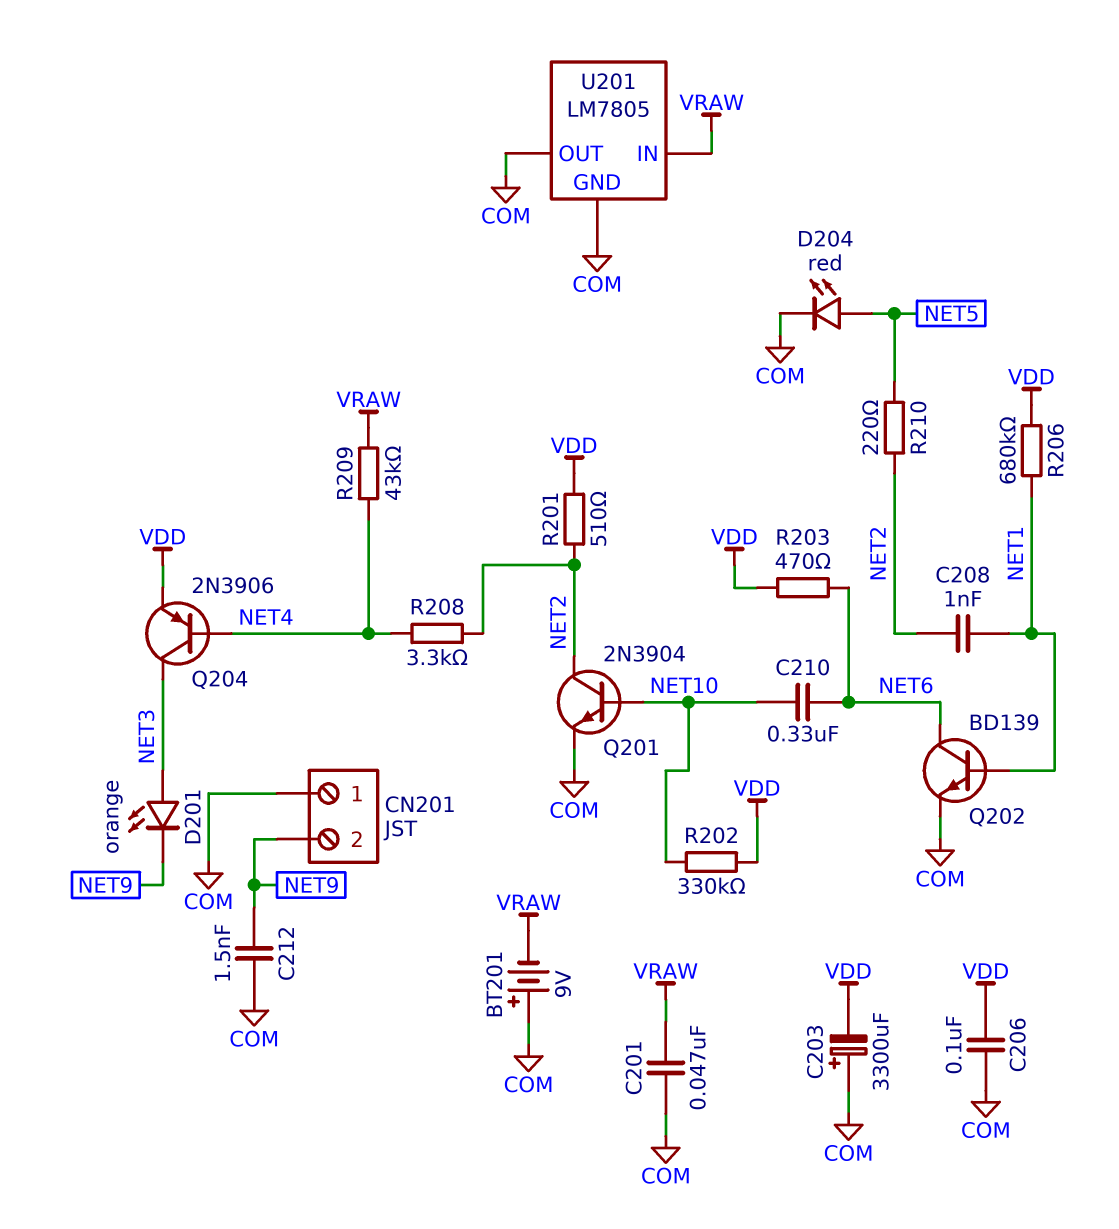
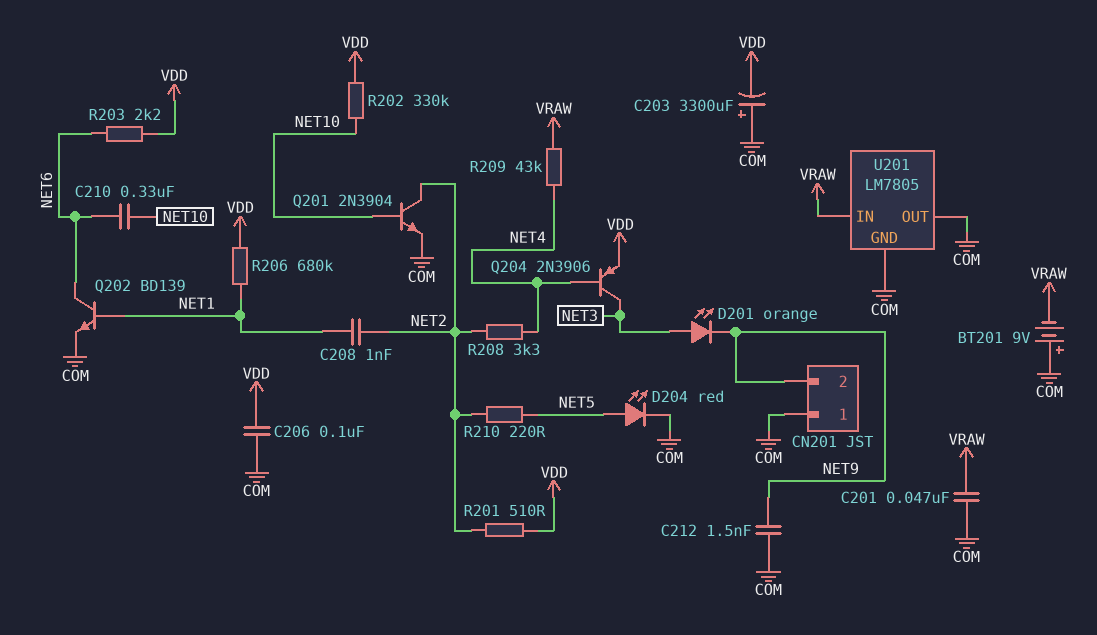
R203: 470 (NET6, VDD) -> 2.2k (NET6, VDD)

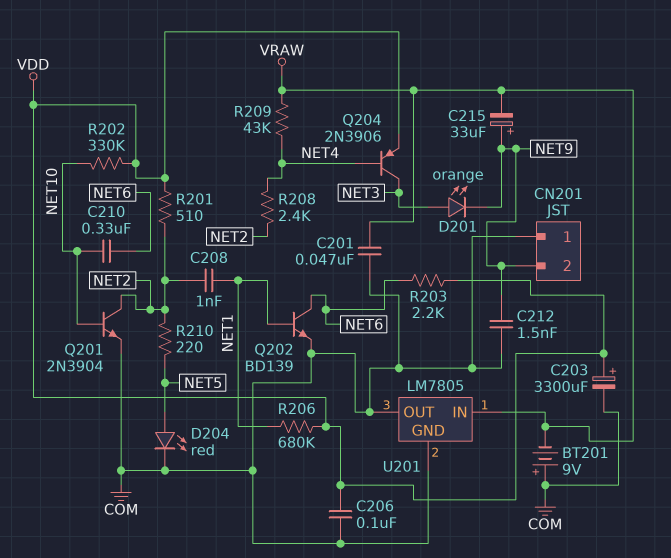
C203: 3300uF (plus COM, minus VDD) -> 3300uF (plus VDD, minus COM)
C215: none -> 33uF (plus NET9, minus VRAW)
R208: 3.3k (NET2, NET4) -> 2.4k (NET2, NET4)

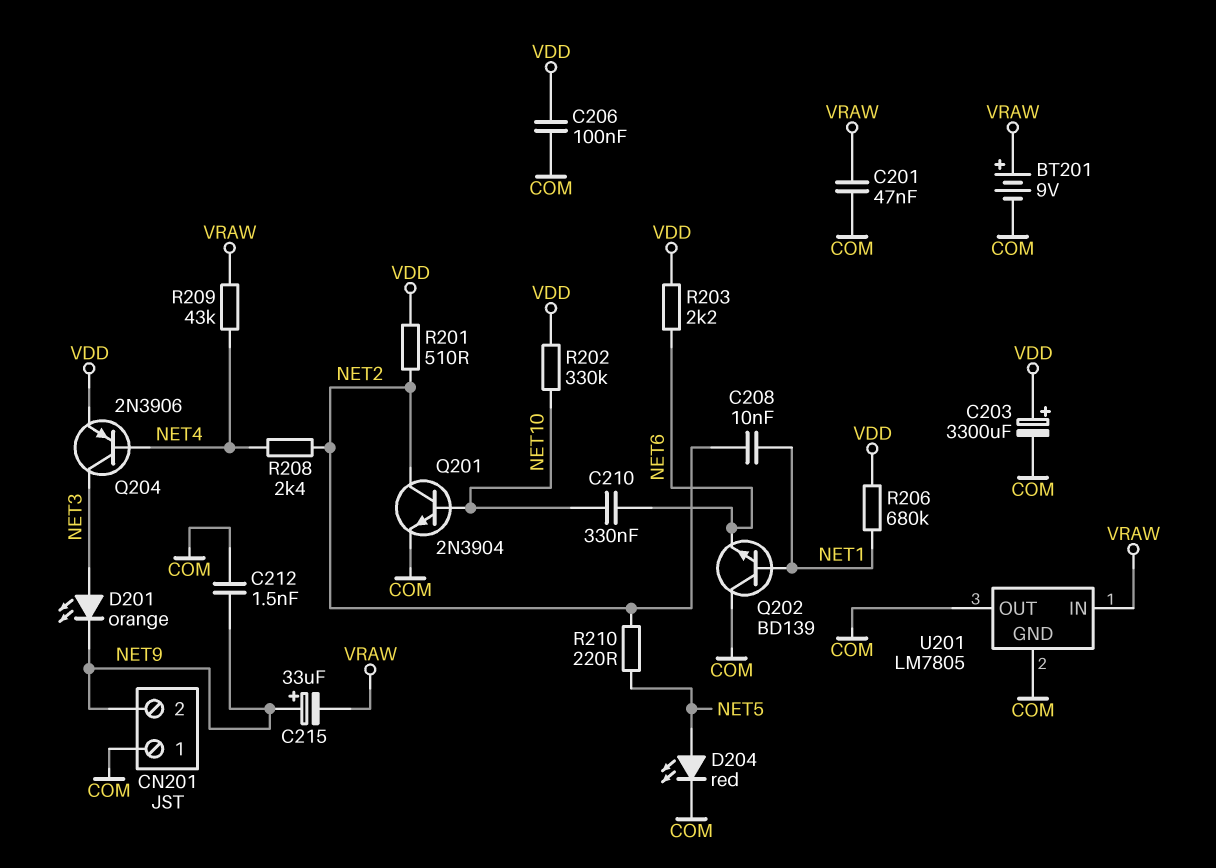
BT201: 9V (plus COM, minus VRAW) -> 9V (plus VRAW, minus COM)
C208: 1nF (NET1, NET2) -> 10nF (NET1, NET2)
Q202: NPN BD139 (B NET1, C NET6, E COM) -> NPN BD139 (B NET1, C COM, E NET6)

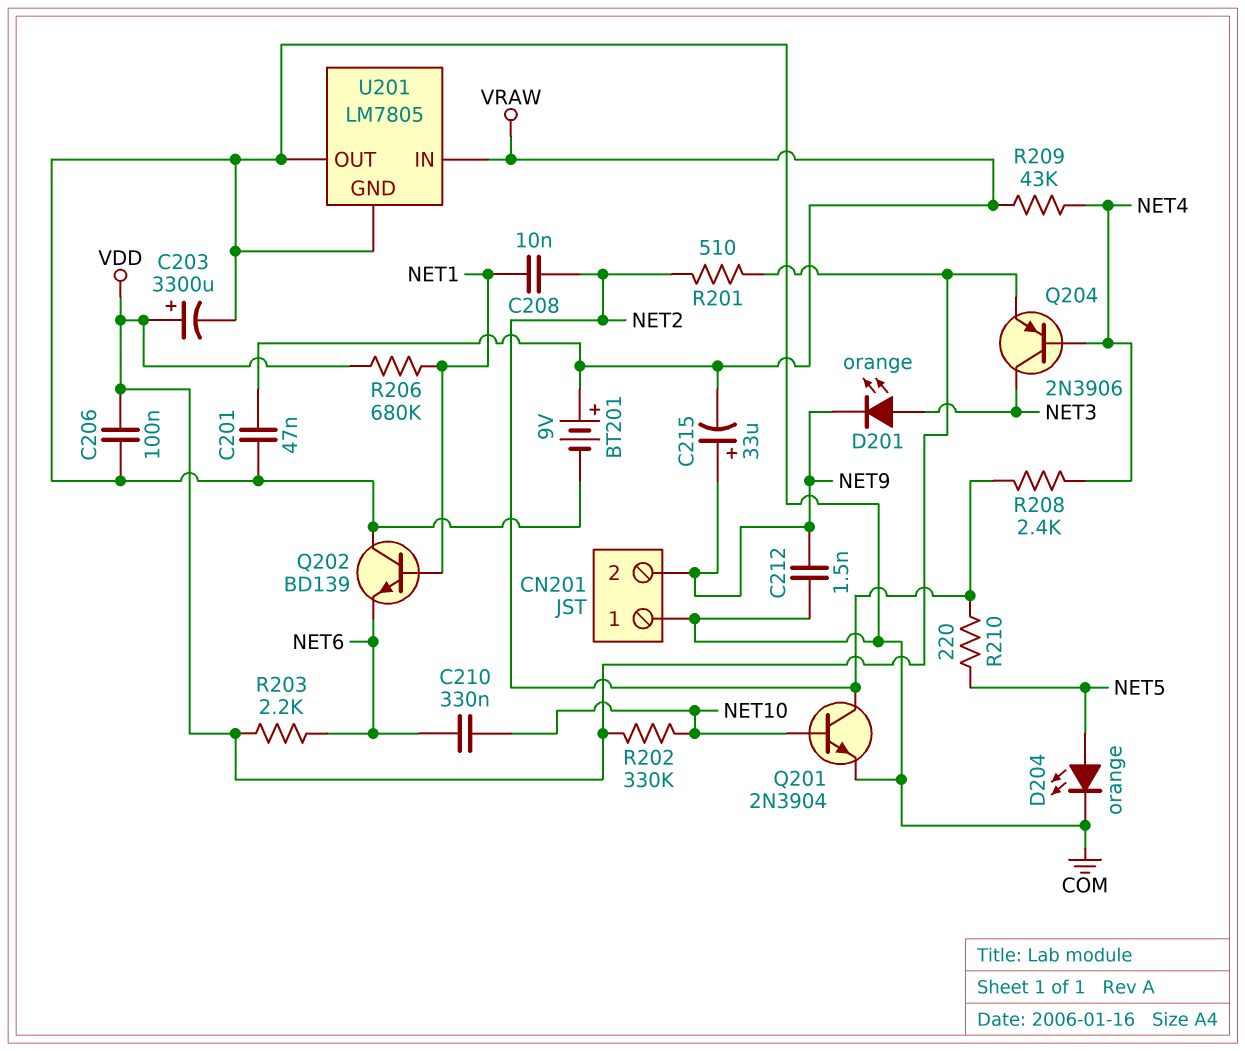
D204: LED red (A NET5, K COM) -> LED orange (A NET5, K COM)

